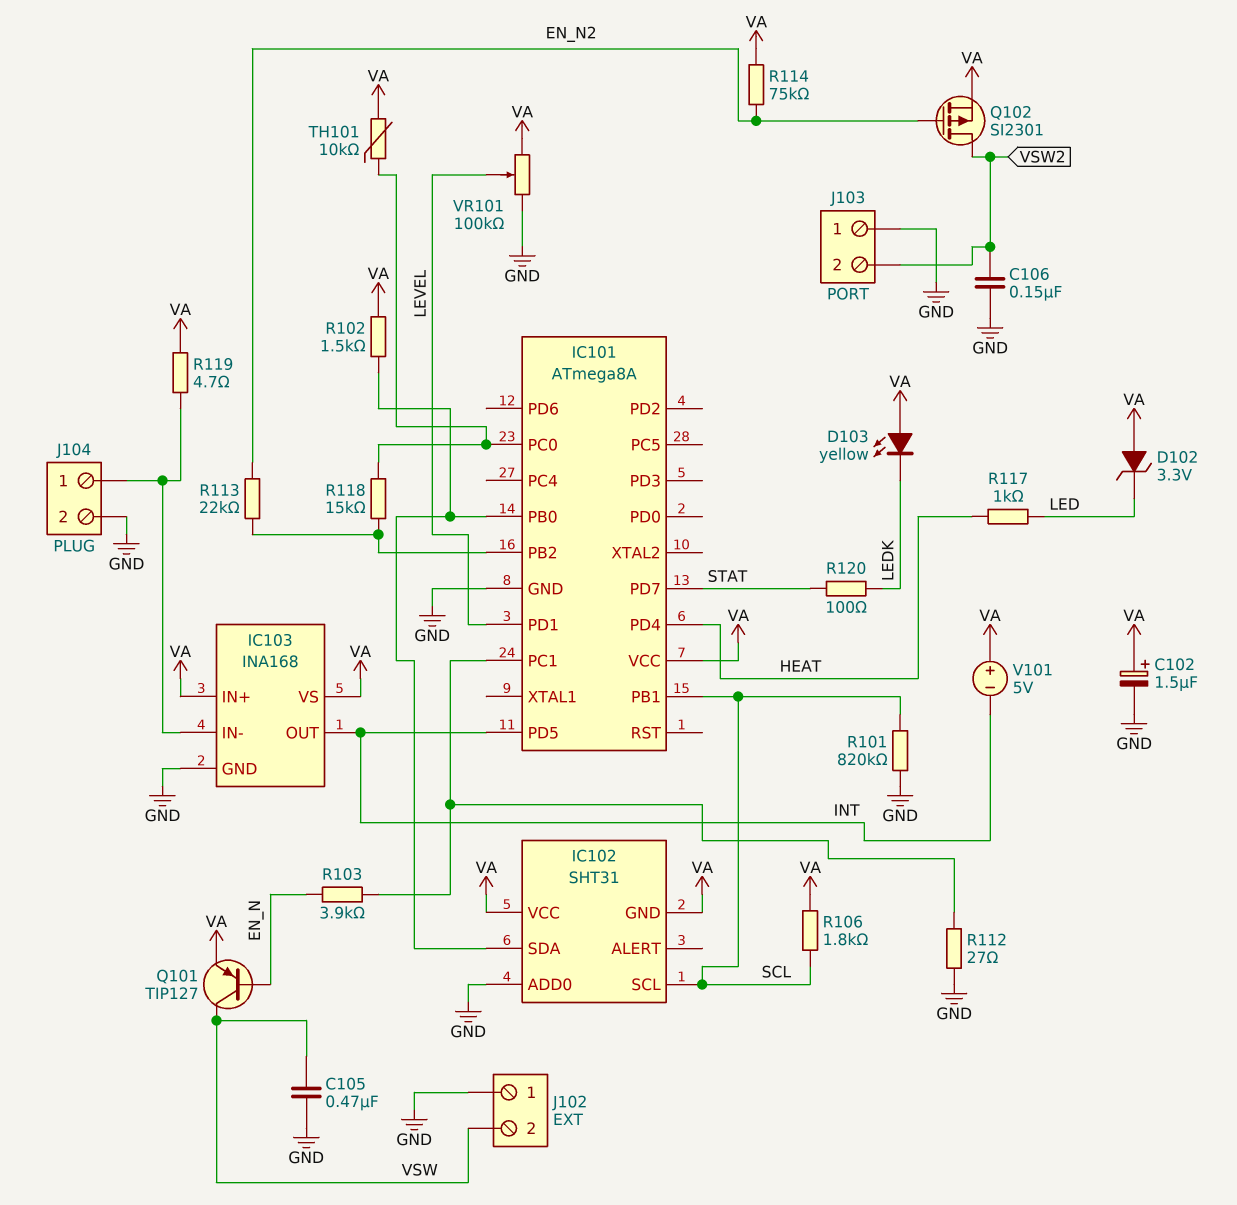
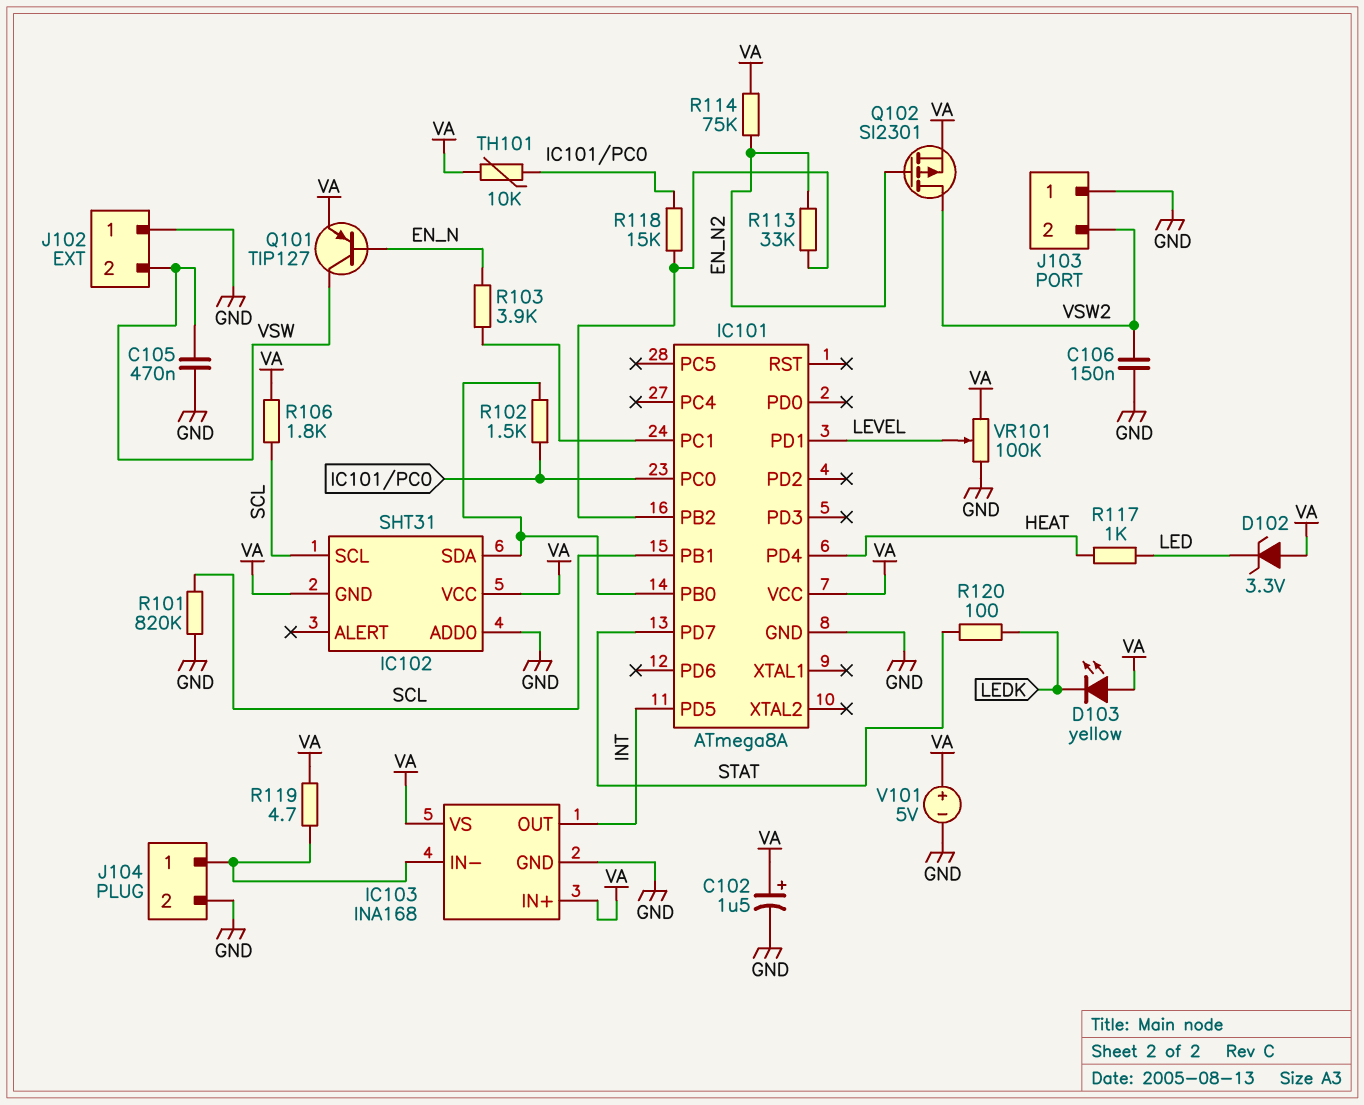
R102: 1.5k (IC101/PB0, VA) -> 1.5k (IC101/PB0, IC101/PC0)
R112: 27 (GND, IC101/PC1) -> none
R113: 22k (EN_N2, IC101/PB2) -> 33k (EN_N2, IC101/PB2)
V101: 5V (plus VA, minus INT) -> 5V (plus VA, minus GND)

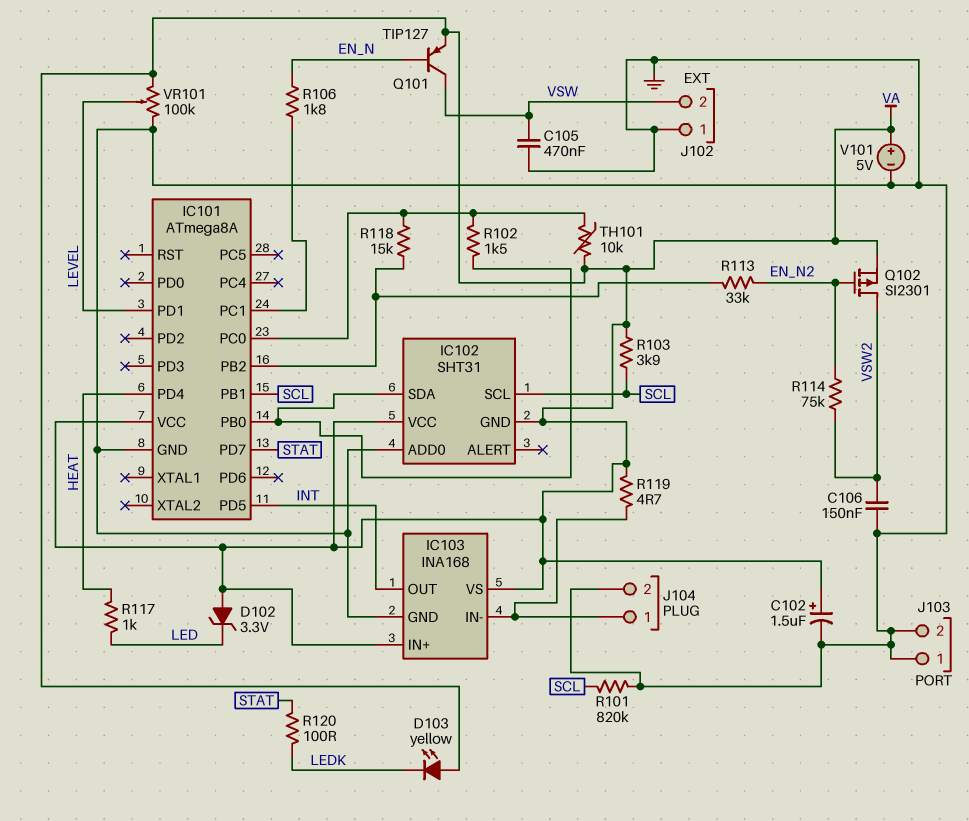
J103 pin 2: VSW2 -> GND
R103: 3.9k (EN_N, IC101/PC1) -> 3.9k (SCL, VA)
R106: 1.8k (SCL, VA) -> 1.8k (EN_N, IC101/PC1)
R114: 75k (EN_N2, VA) -> 75k (EN_N2, VSW2)

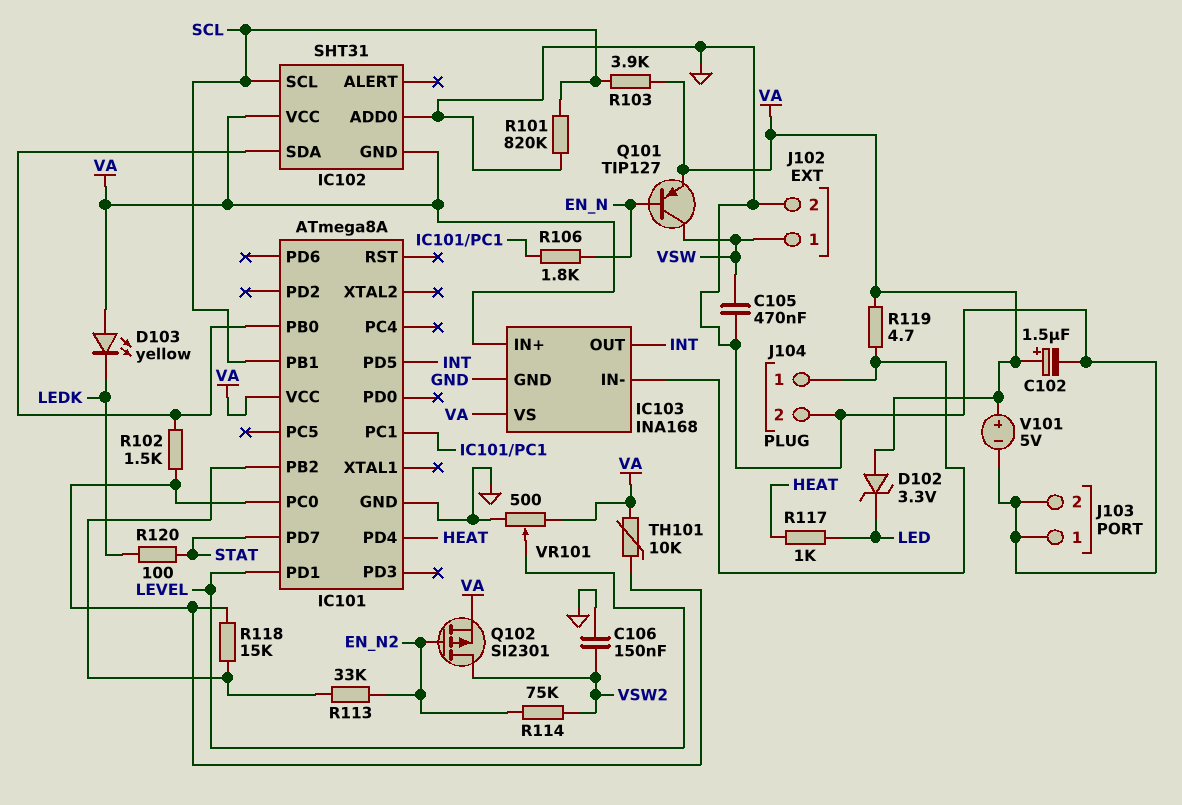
J102 pin 1: GND -> VSW
J102 pin 2: VSW -> GND
VR101: 100k (GND, VA, wiper LEVEL) -> 500 (GND, VA, wiper LEVEL)

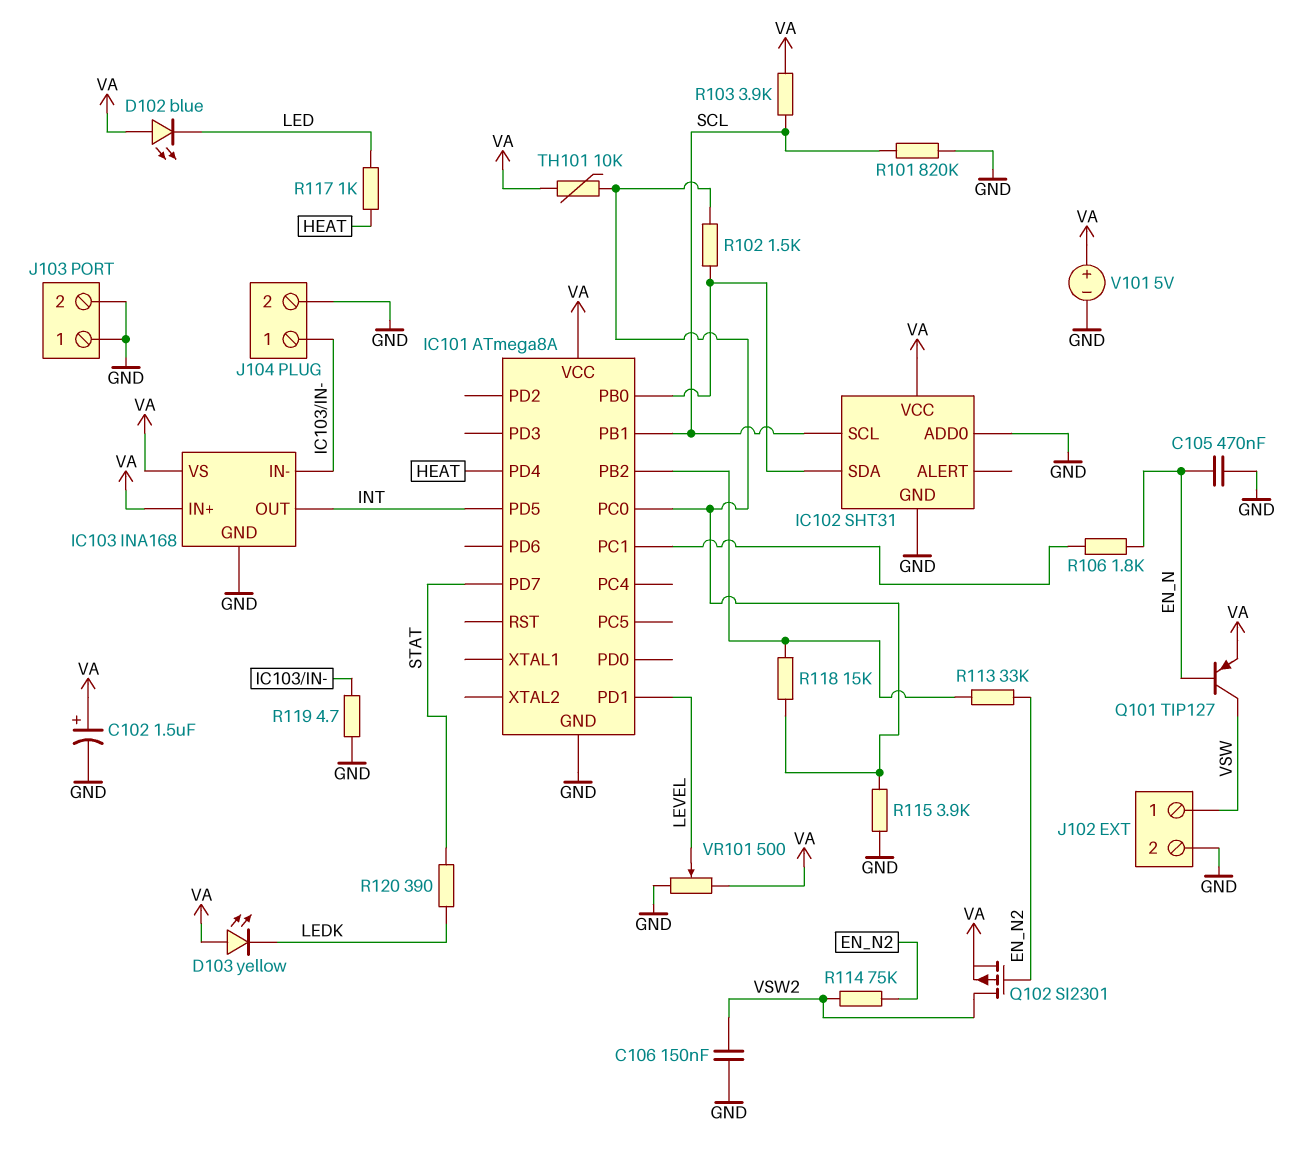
C105: 470nF (GND, VSW) -> 470nF (EN_N, GND)
D102: zener 3.3V (A VA, K LED) -> LED blue (A VA, K LED)
IC102 pin GND: VA -> GND
R115: none -> 3.9k (GND, IC101/PC0)
R119: 4.7 (IC103/IN-, VA) -> 4.7 (GND, IC103/IN-)
R120: 100 (LEDK, STAT) -> 390 (LEDK, STAT)

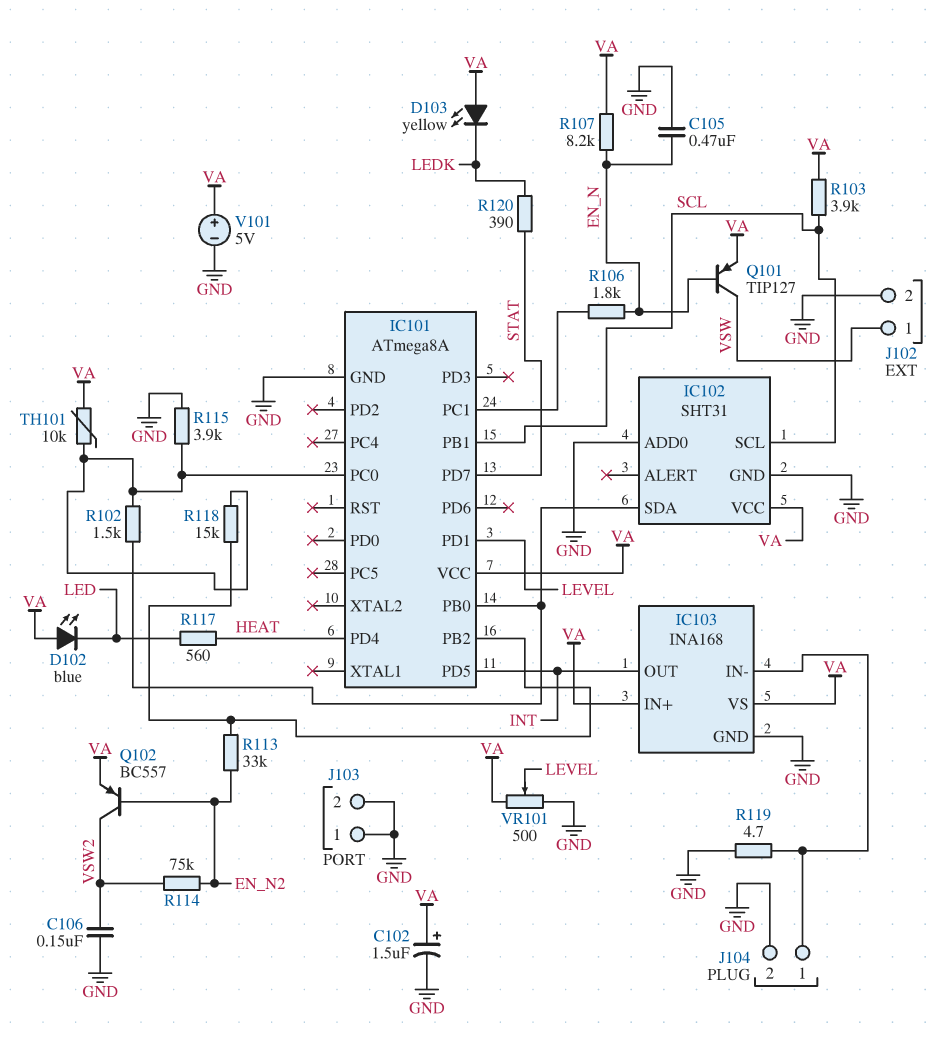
Q102: PMOS SI2301 (G EN_N2, D VSW2, S VA) -> PNP BC557 (B EN_N2, C VSW2, E VA)
R101: 820k (GND, SCL) -> none
R107: none -> 8.2k (EN_N, VA)
R117: 1k (HEAT, LED) -> 560 (HEAT, LED)

